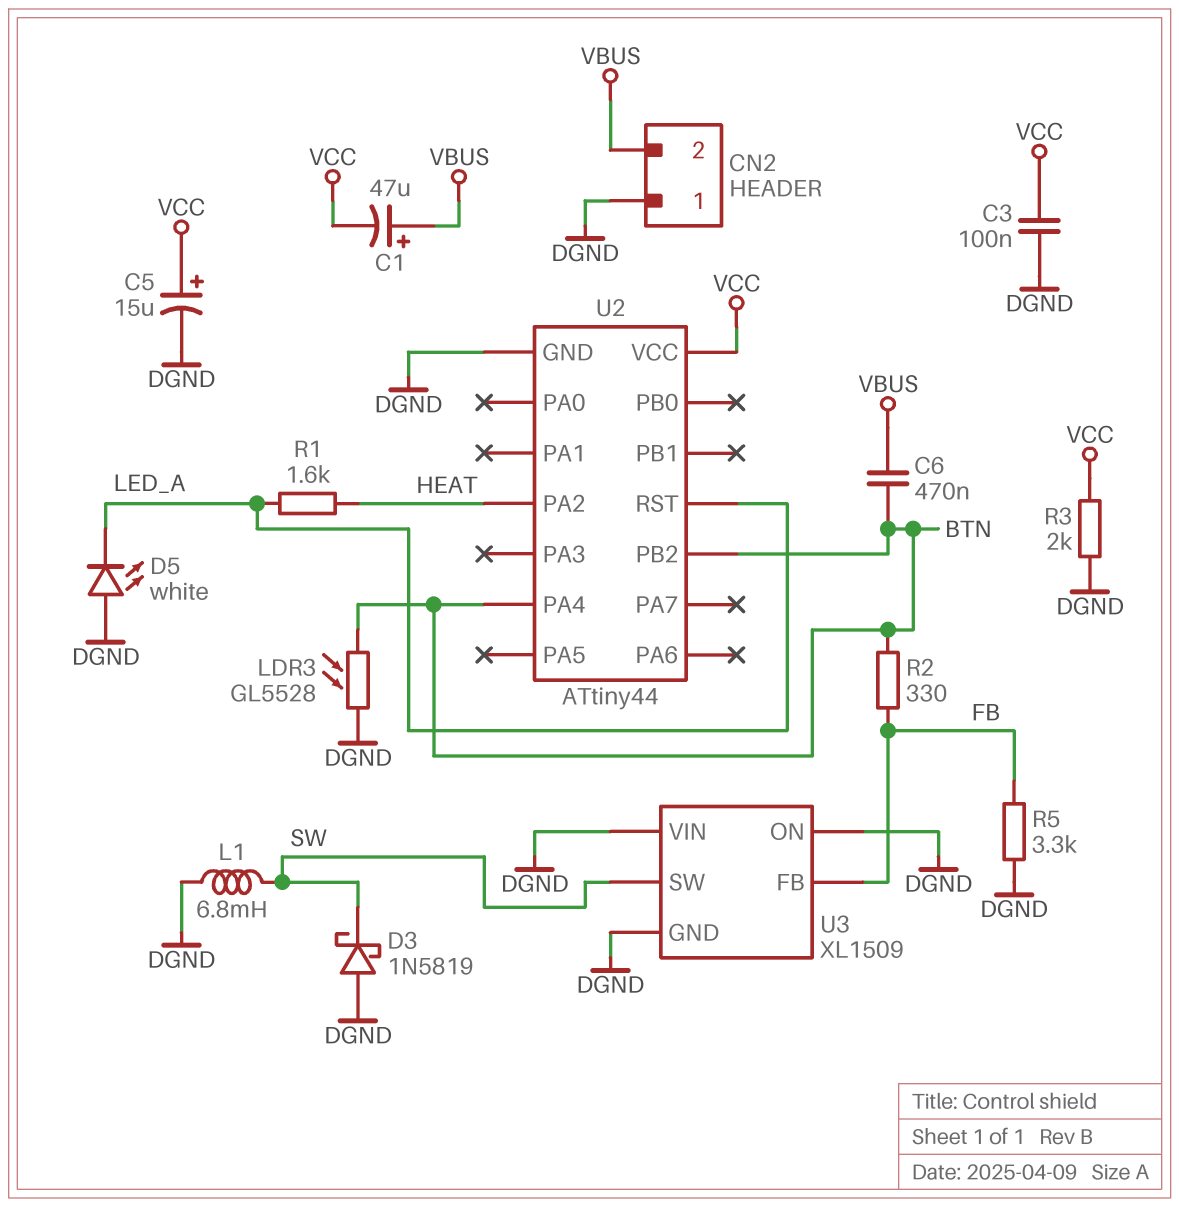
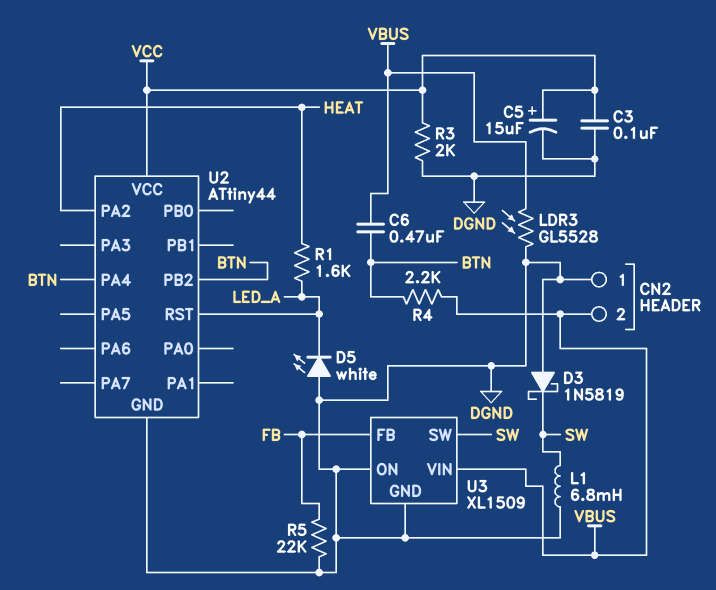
C1: 47uF (plus VBUS, minus VCC) -> none
LDR3: GL5528 (BTN, DGND) -> GL5528 (DGND, VBUS)
R2: 330 (BTN, FB) -> none
R4: none -> 2.2k (BTN, VBUS)
R5: 3.3k (DGND, FB) -> 22k (DGND, FB)
U3 pin VIN: DGND -> VBUS

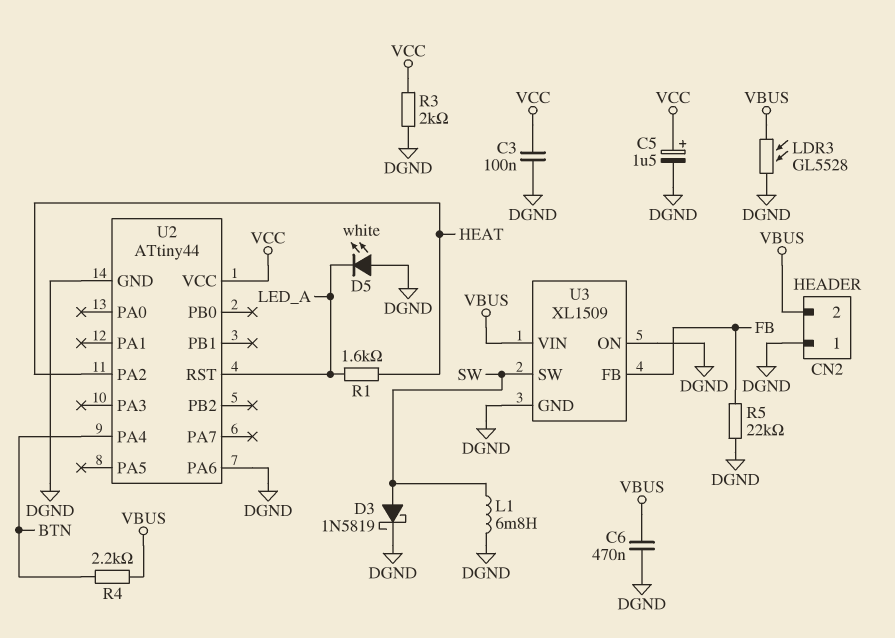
C5: 15uF (plus VCC, minus DGND) -> 1.5uF (plus VCC, minus DGND)
C6: 470nF (BTN, VBUS) -> 470nF (DGND, VBUS)
D3: schottky 1N5819 (A DGND, K SW) -> schottky 1N5819 (A SW, K DGND)
U2 pin PA6: none -> DGND
U2 pin PB2: BTN -> none

